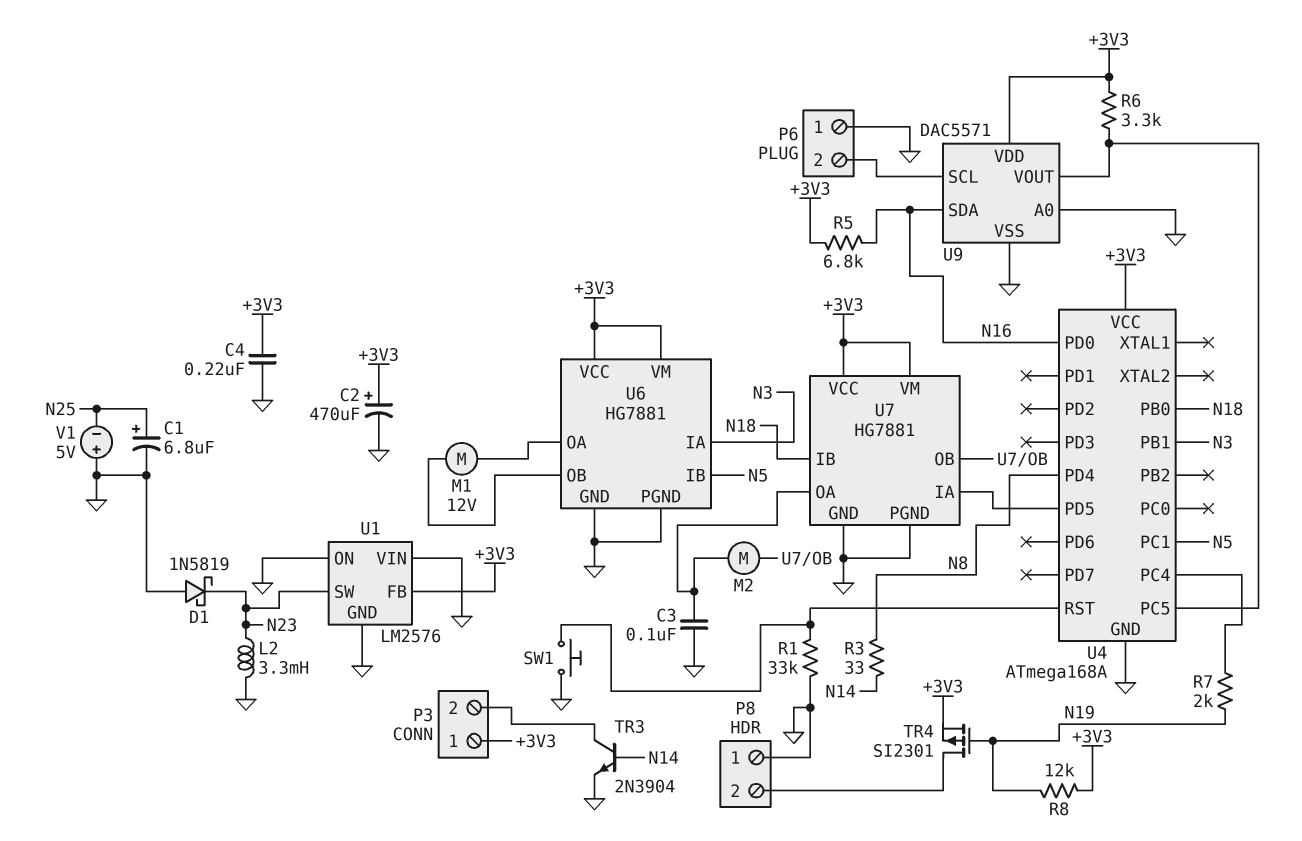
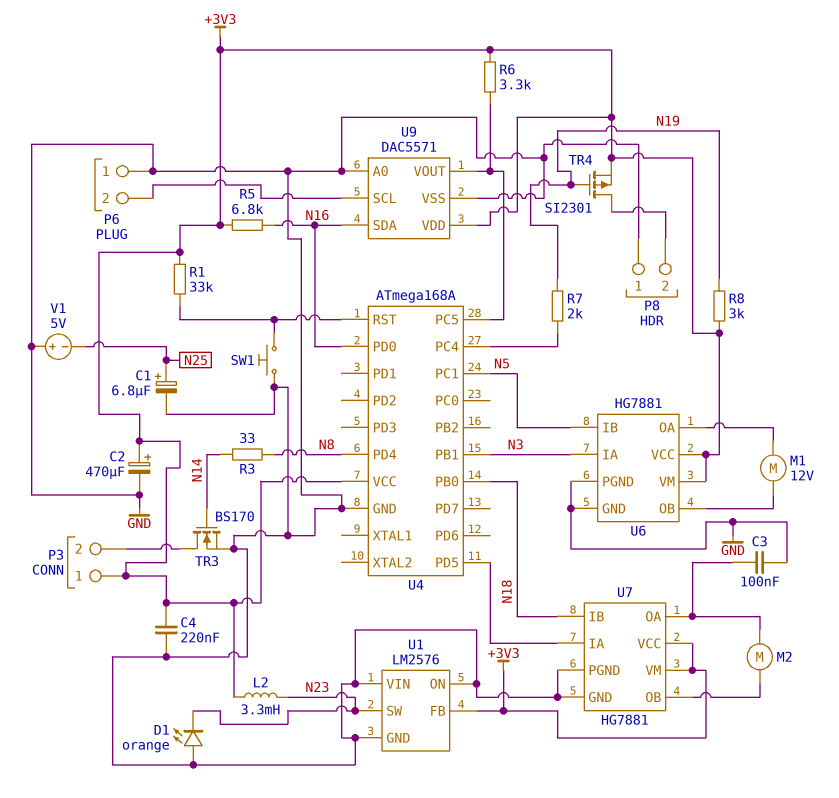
D1: schottky 1N5819 (A GND, K N23) -> LED orange (A GND, K N23)
L2: 3.3mH (GND, N23) -> 3.3mH (+3V3, N23)
R1: 33k (GND, U4/RST) -> 33k (+3V3, U4/RST)
R8: 12k (+3V3, N19) -> 3k (+3V3, N19)
TR3: NPN 2N3904 (B N14, C P3/2, E GND) -> NMOS BS170 (G N14, D P3/2, S GND)

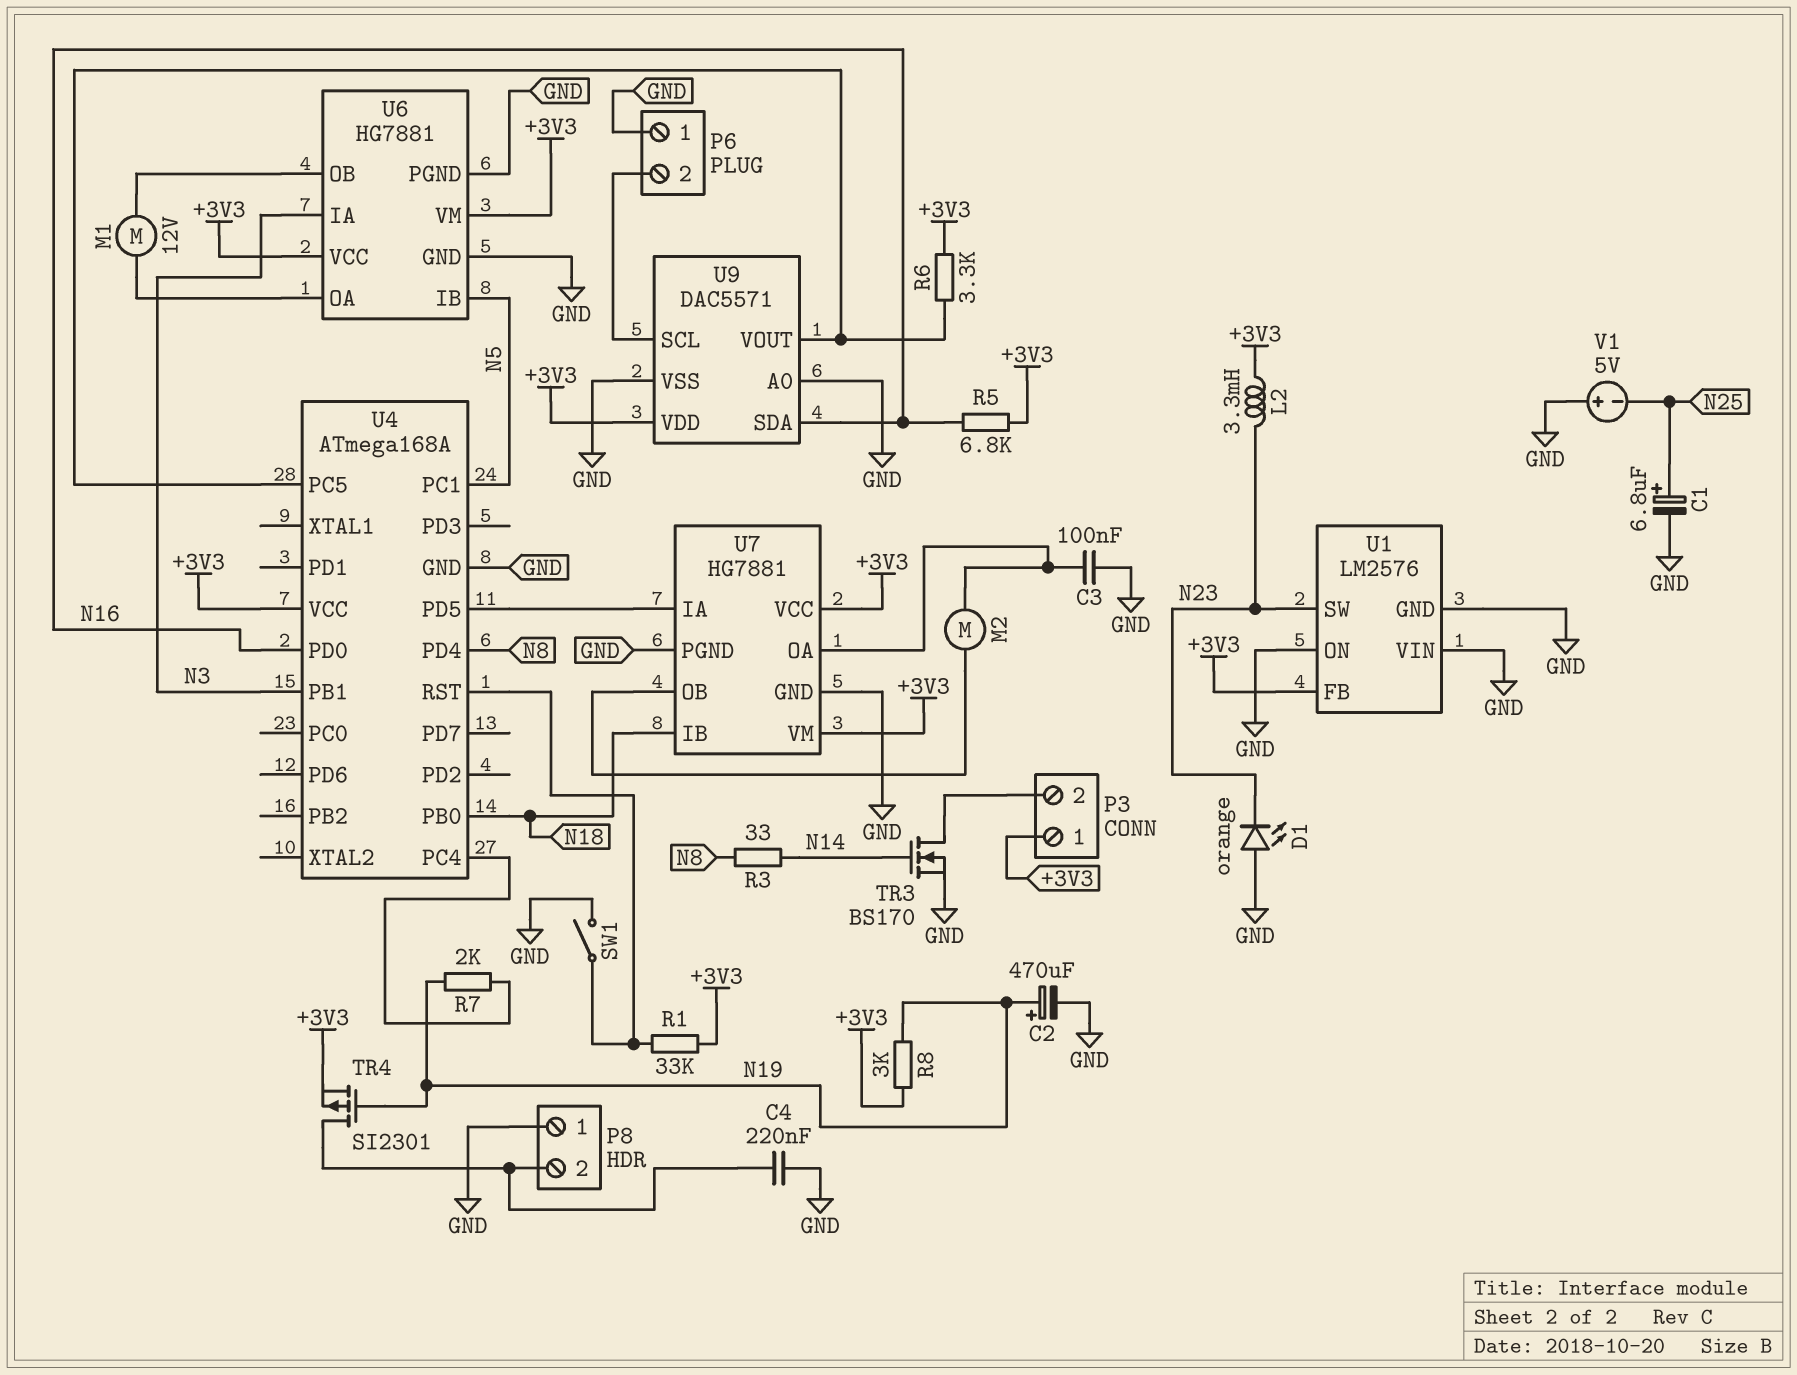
C2: 470uF (plus +3V3, minus GND) -> 470uF (plus N19, minus GND)
C4: 220nF (+3V3, GND) -> 220nF (GND, P8/2)
SW1: button (GND, U4/RST) -> switch (GND, U4/RST)

